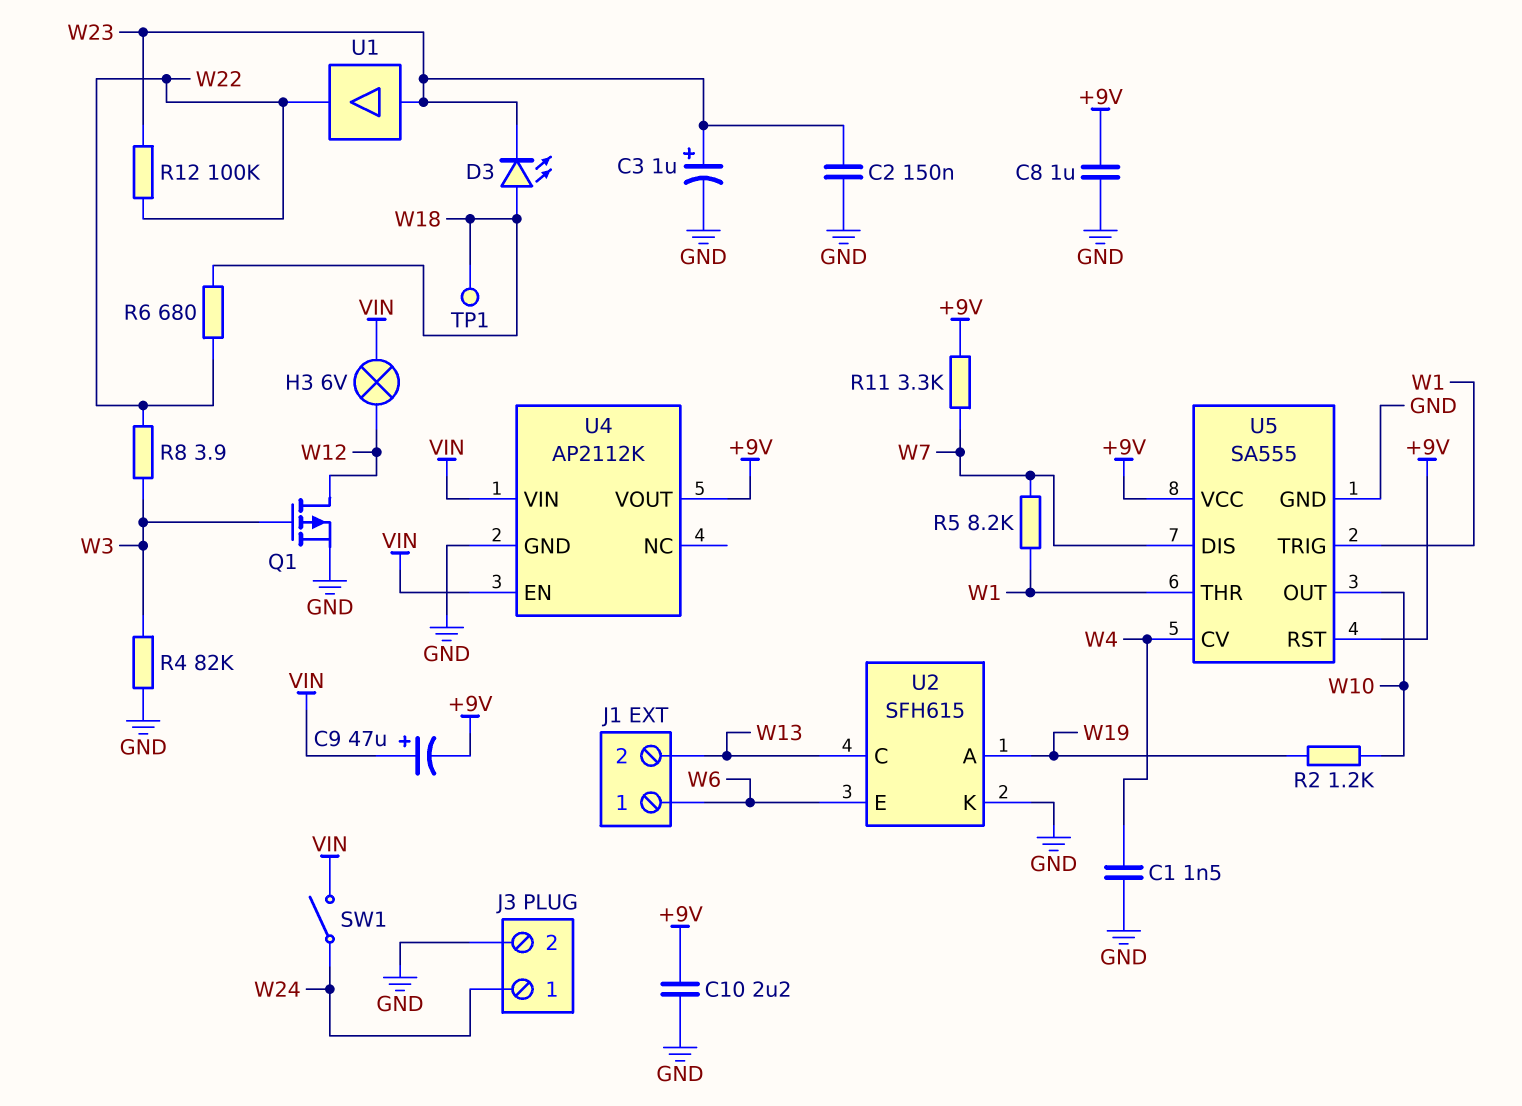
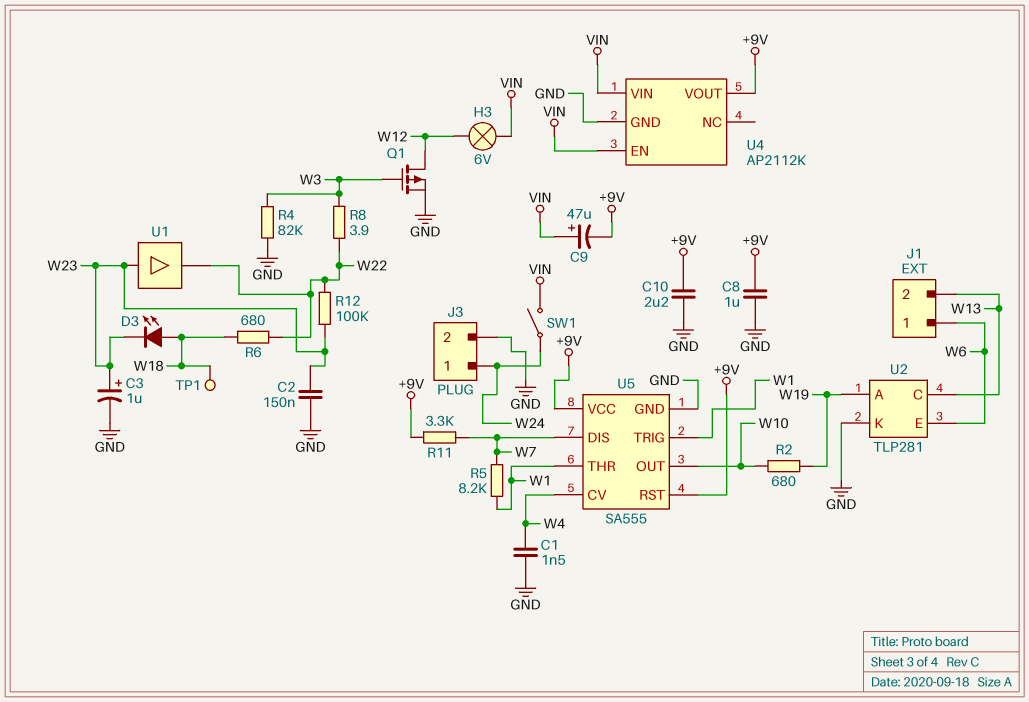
R2: 1.2k (W10, W19) -> 680 (W10, W19)
U2: SFH615 -> TLP281

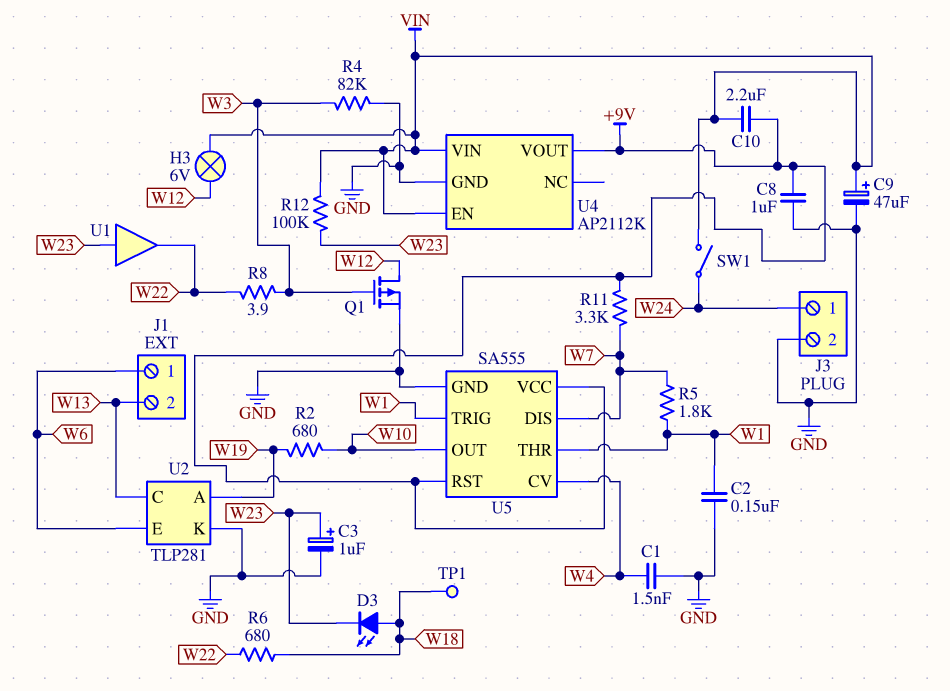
C2: 150nF (GND, W23) -> 150nF (GND, W1)
C9: 47uF (plus VIN, minus +9V) -> 47uF (plus VIN, minus GND)
C10: 2.2uF (+9V, GND) -> 2.2uF (+9V, VIN)
R5: 8.2k (W1, W7) -> 1.8k (W1, W7)
R12: 100k (W22, W23) -> 100k (VIN, W23)

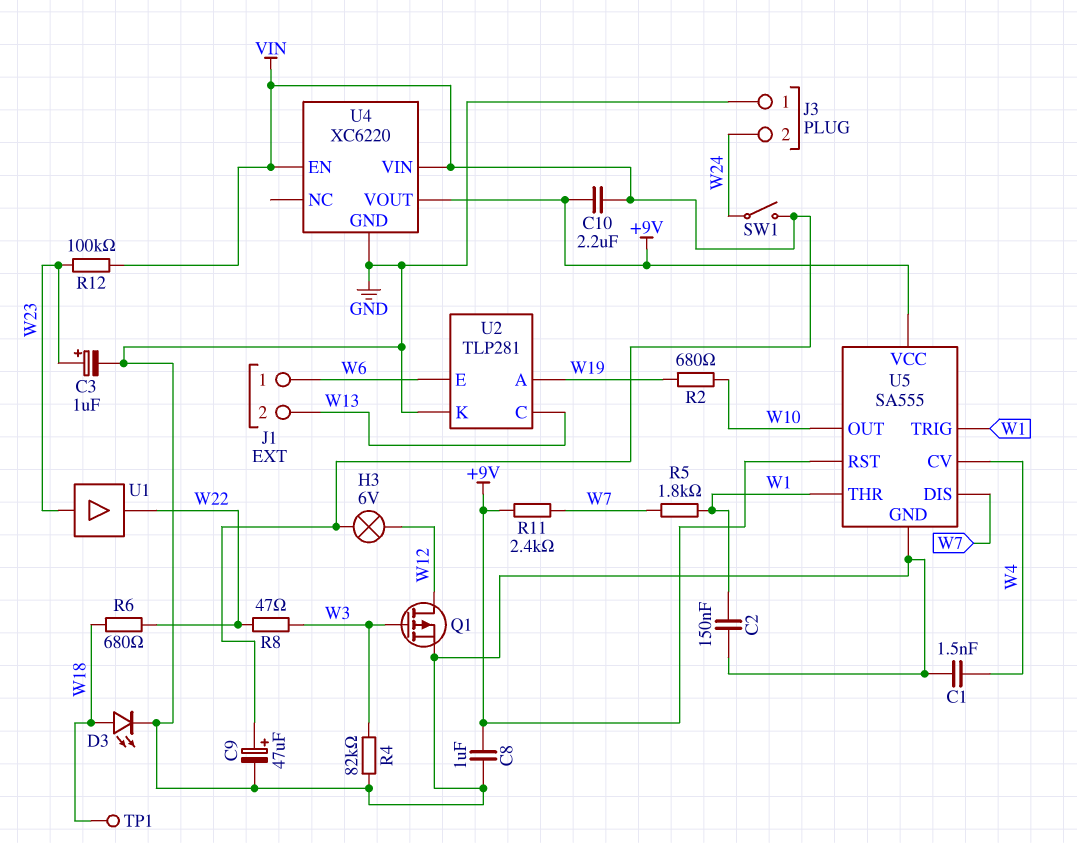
D3: LED (A W18, K W23) -> LED (A W18, K GND)
J3 pin 1: W24 -> GND
J3 pin 2: GND -> W24
R8: 3.9 (W3, W22) -> 47 (W3, W22)
R11: 3.3k (+9V, W7) -> 2.4k (+9V, W7)
U4: AP2112K -> XC6220

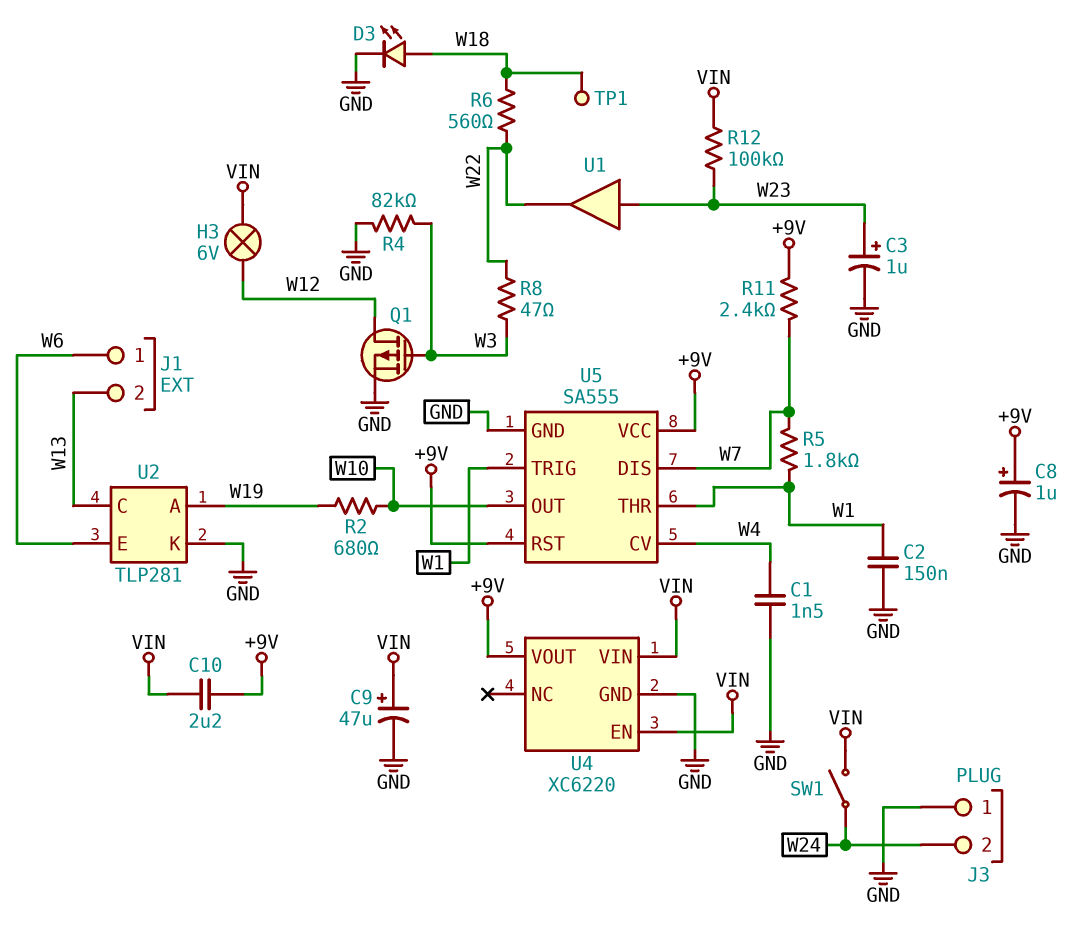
C8: 1uF (+9V, GND) -> 1uF (plus +9V, minus GND)
R6: 680 (W18, W22) -> 560 (W18, W22)

